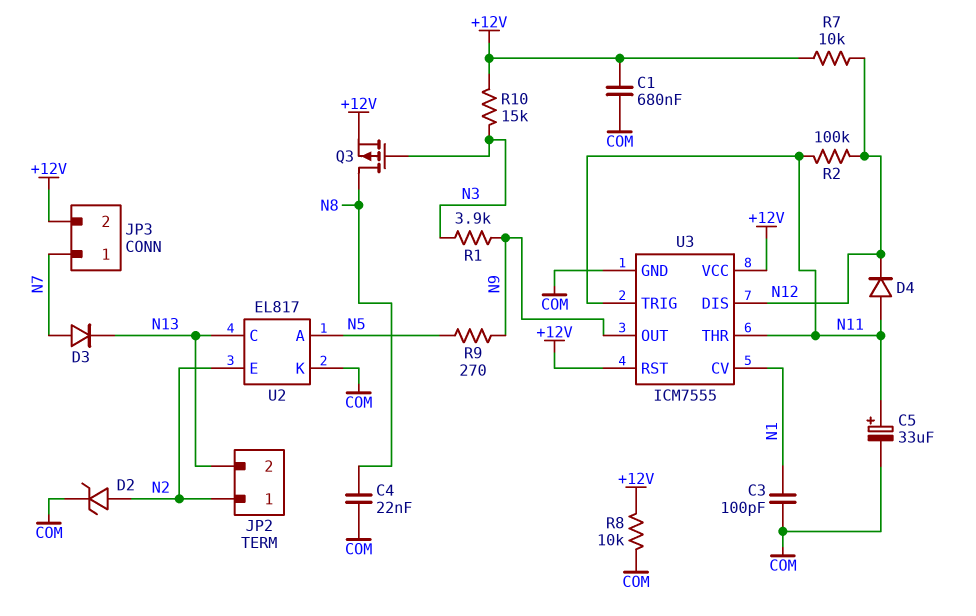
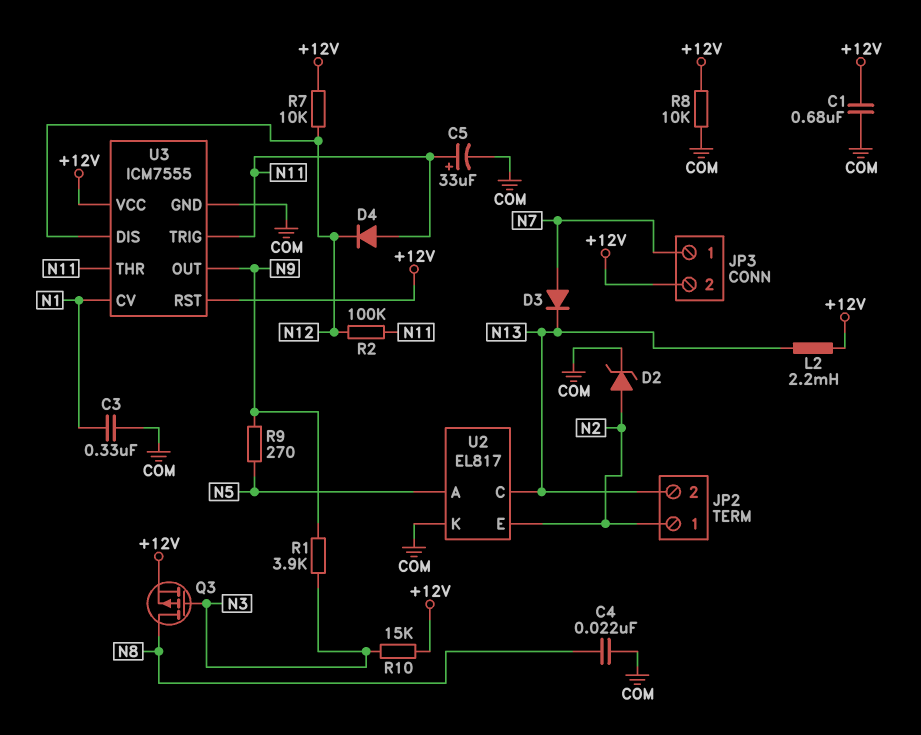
C3: 100pF (COM, N1) -> 330nF (COM, N1)
L2: none -> 2.2mH (+12V, N13)

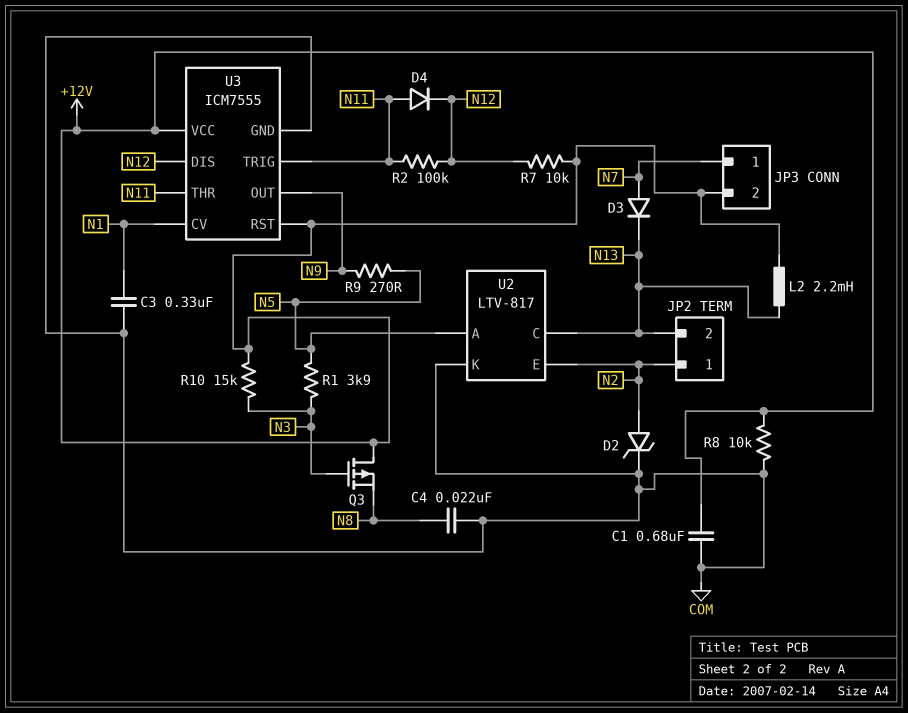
C5: 33uF (plus N11, minus COM) -> none
Q3: PMOS (G N3, D N8, S +12V) -> PMOS (G N3, D +12V, S N8)
R1: 3.9k (N3, N9) -> 3.9k (N3, N5)
U2: EL817 -> LTV-817

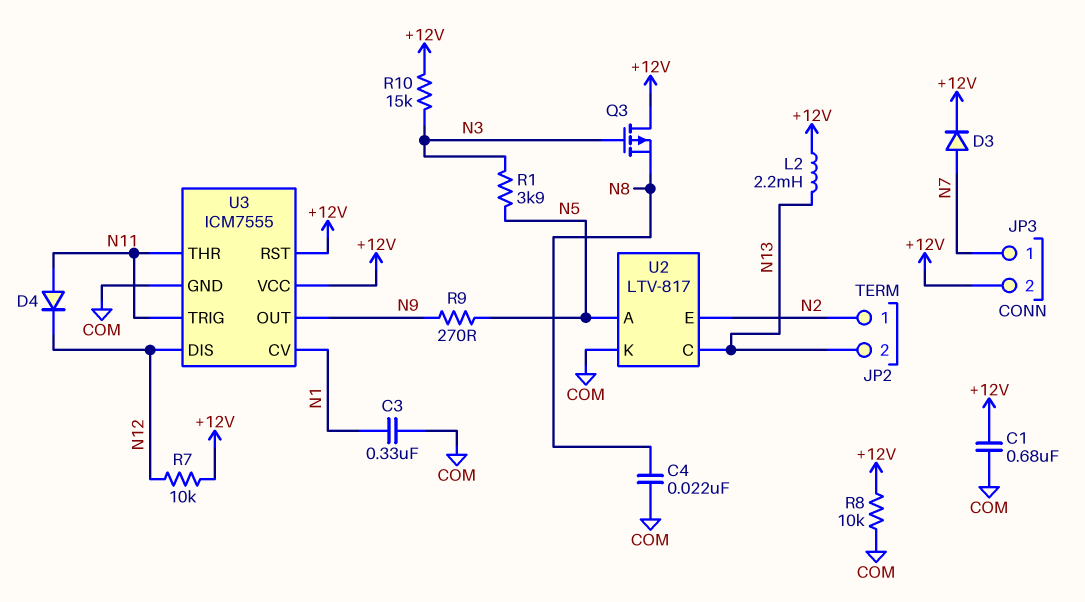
D2: zener (A N2, K COM) -> none
D3: diode (A N7, K N13) -> diode (A N7, K +12V)
R2: 100k (N11, N12) -> none

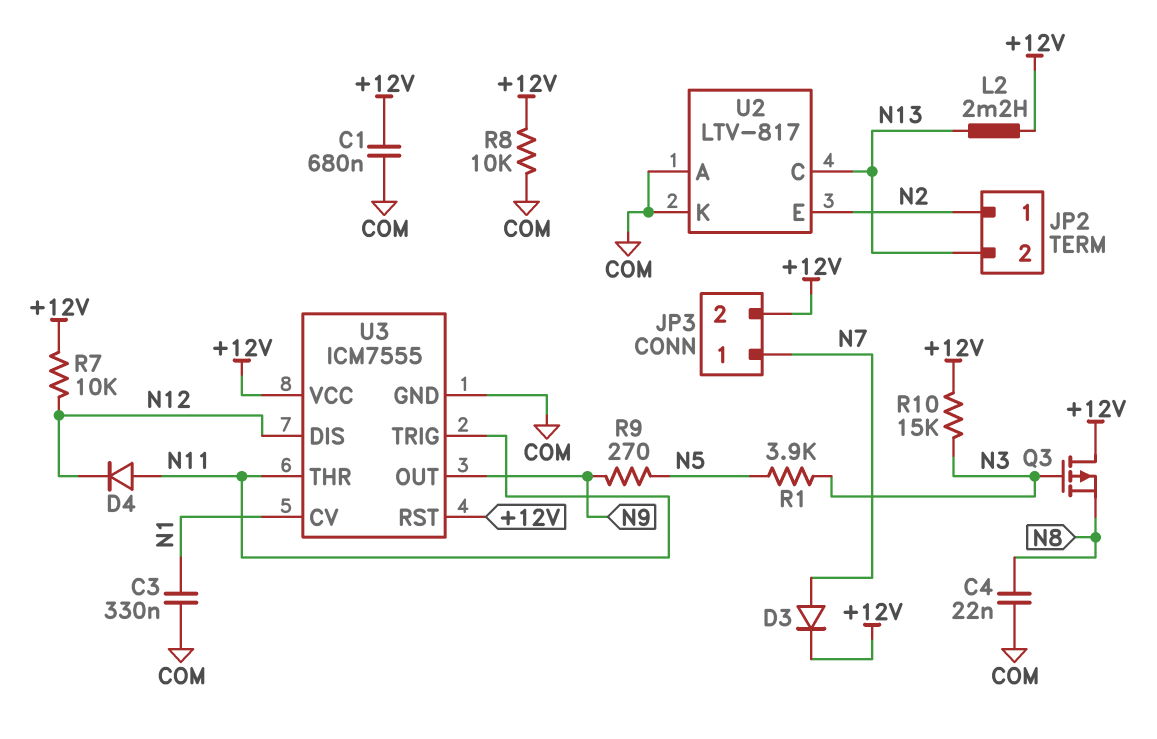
U2 pin A: N5 -> COM

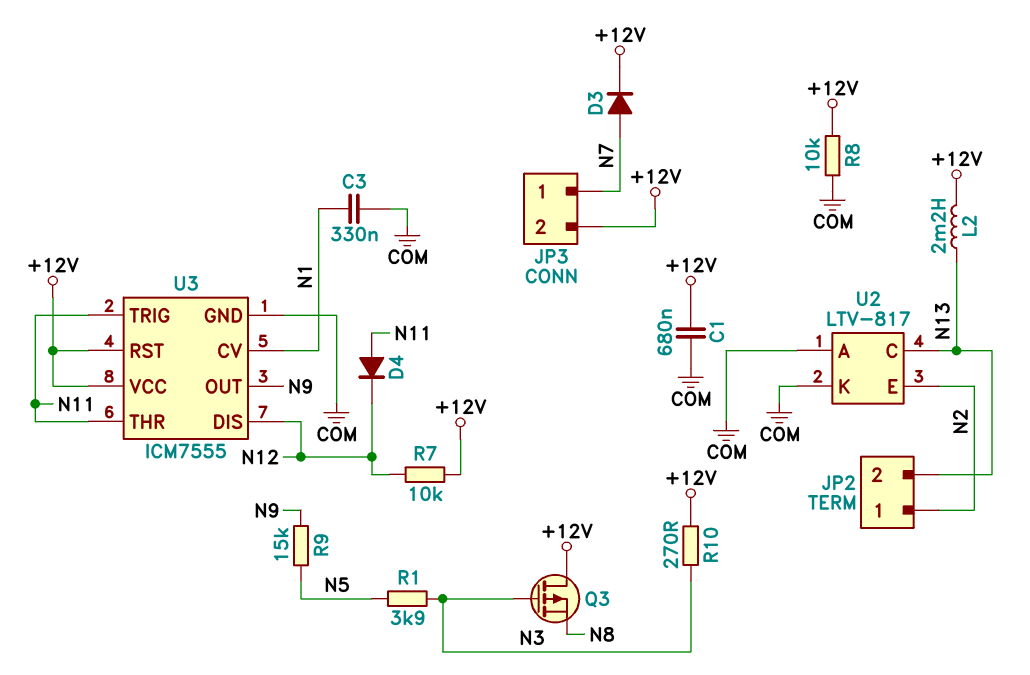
C4: 22nF (COM, N8) -> none
R9: 270 (N5, N9) -> 15k (N5, N9)
R10: 15k (+12V, N3) -> 270 (+12V, N3)

